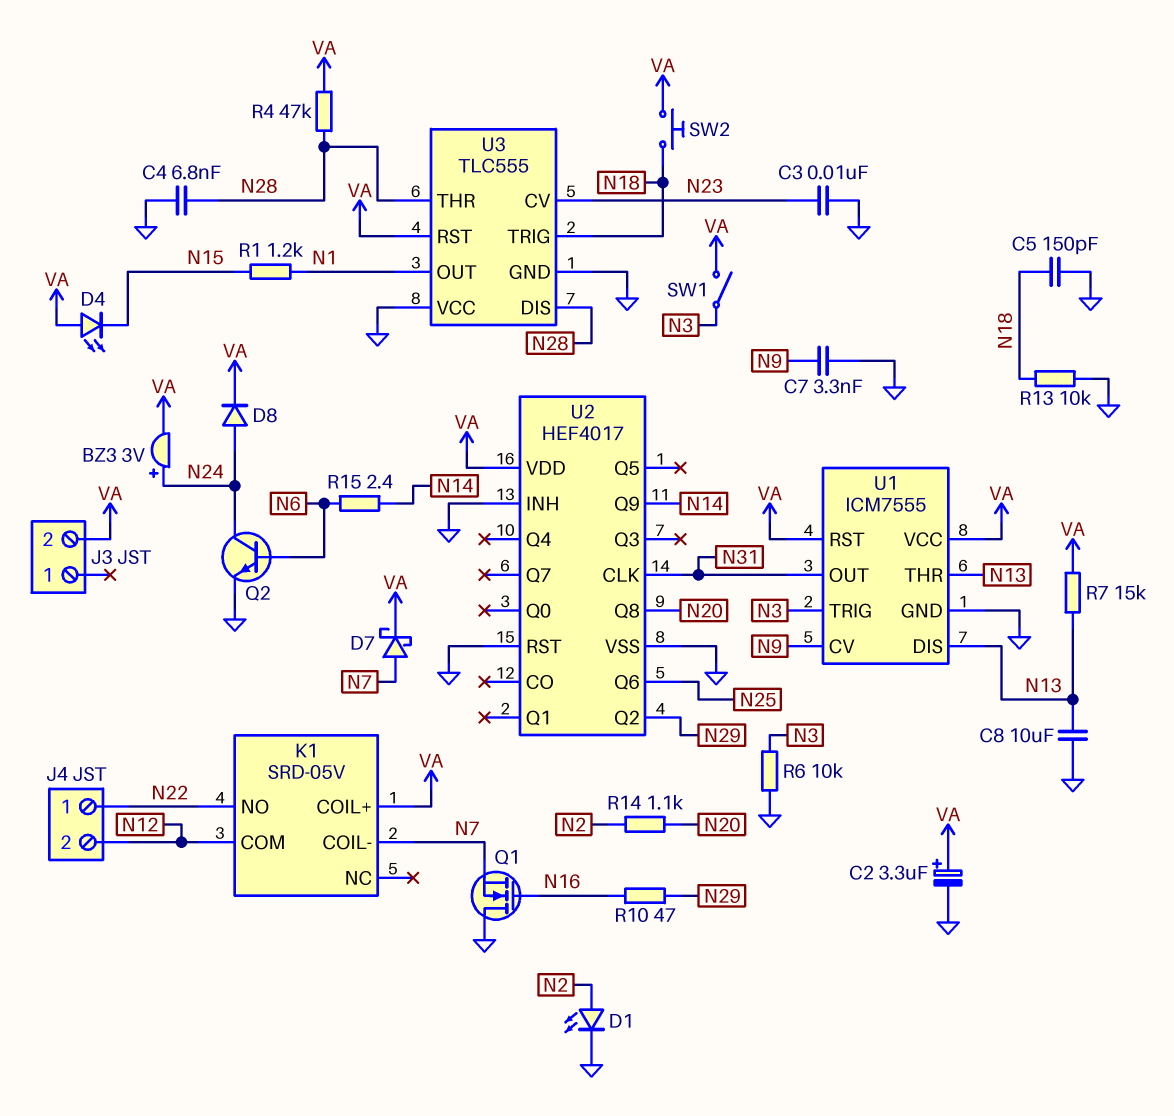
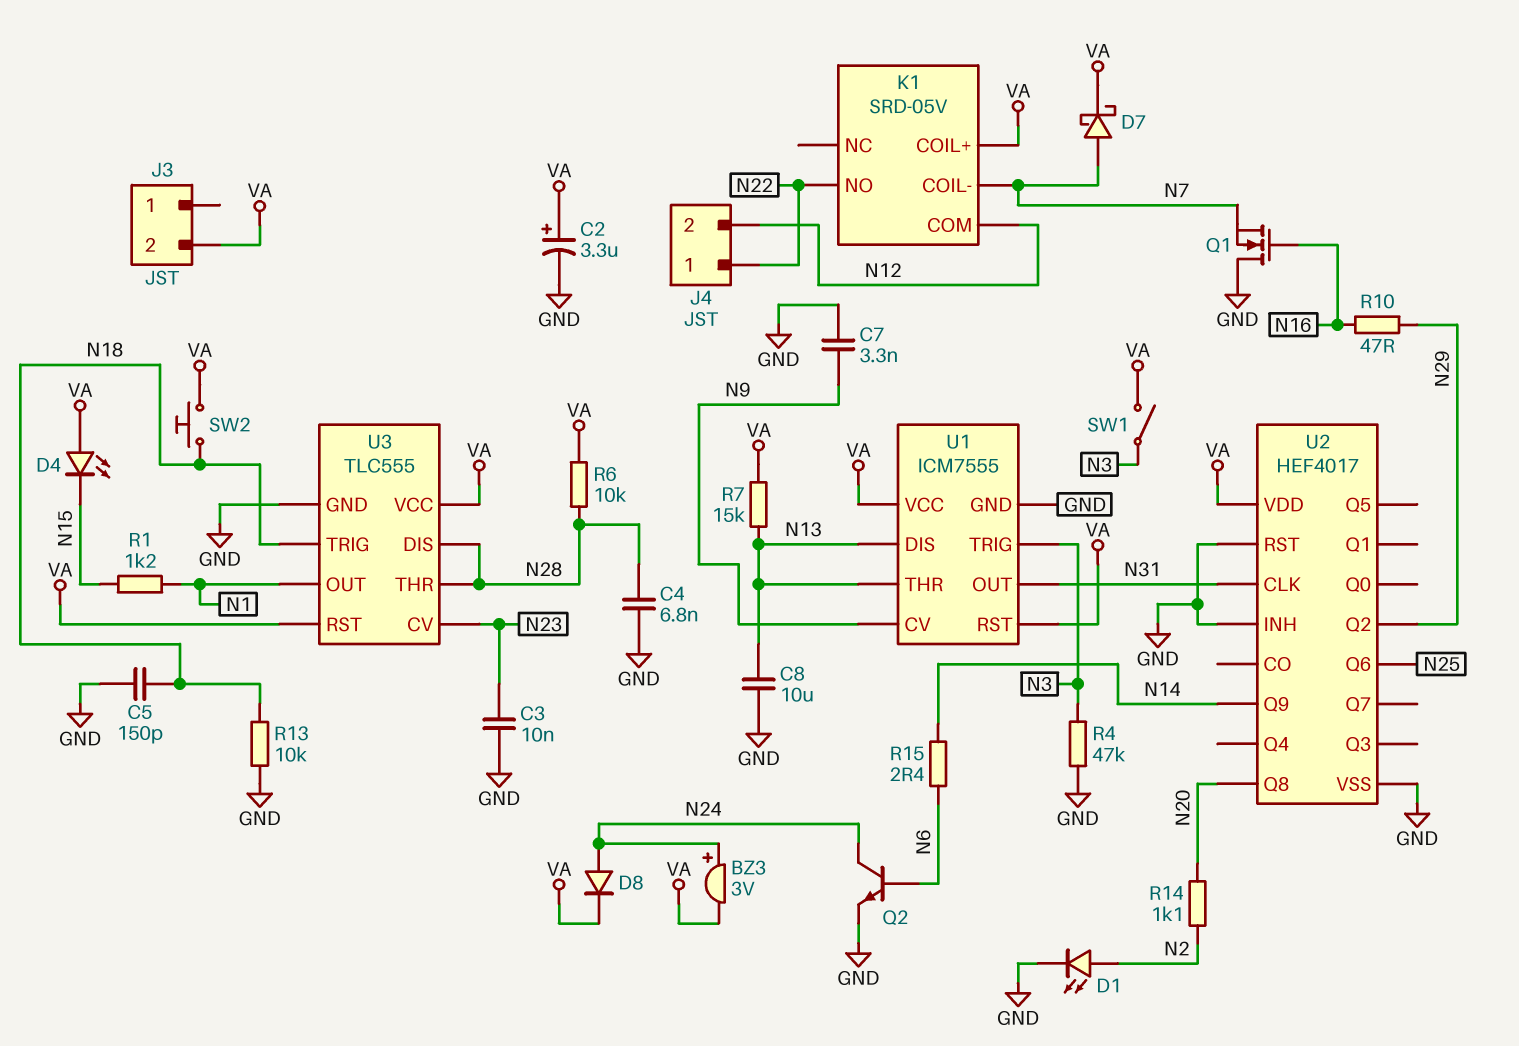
R4: 47k (N28, VA) -> 47k (GND, N3)
R6: 10k (GND, N3) -> 10k (N28, VA)
U3 pin VCC: GND -> VA

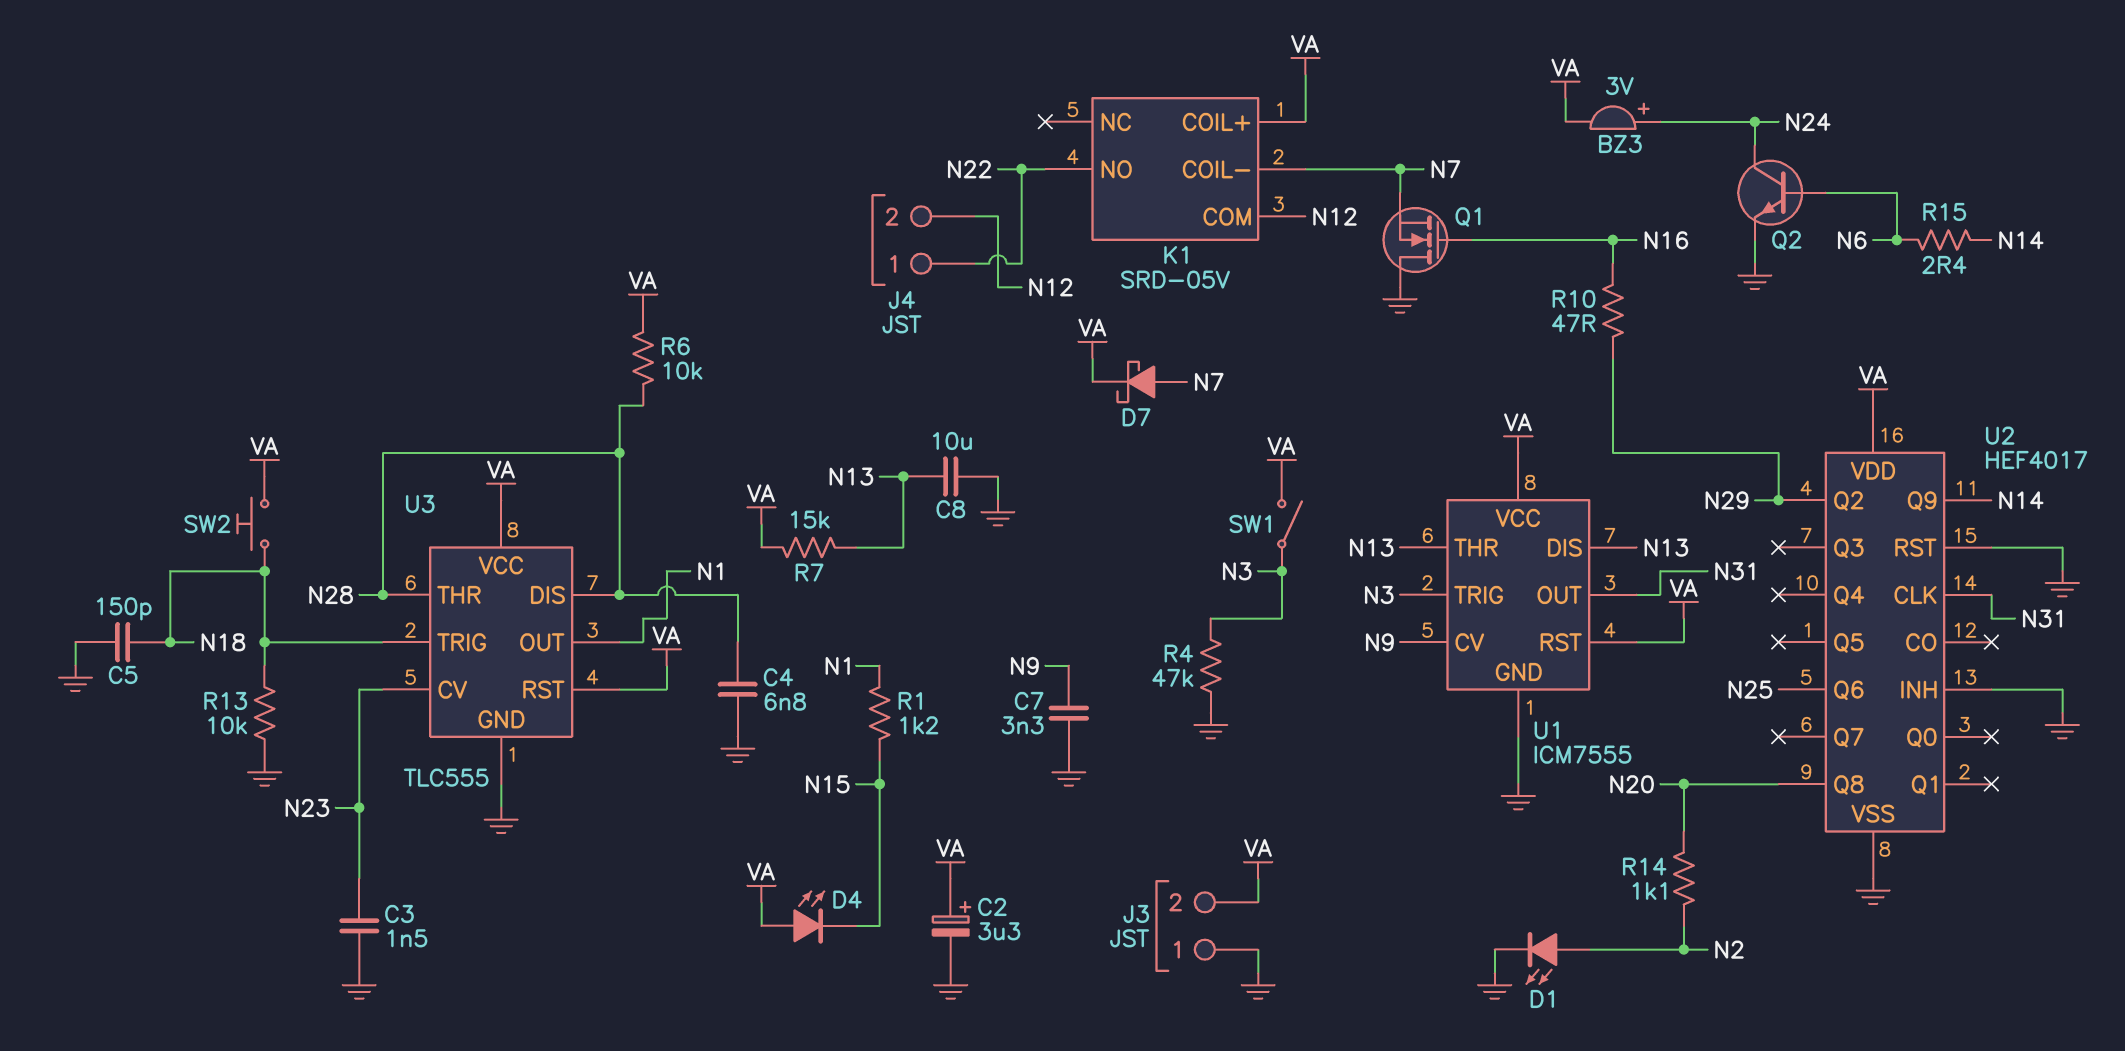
C3: 10nF (GND, N23) -> 1.5nF (GND, N23)
D8: diode (A N24, K VA) -> none
J3 pin 1: none -> GND

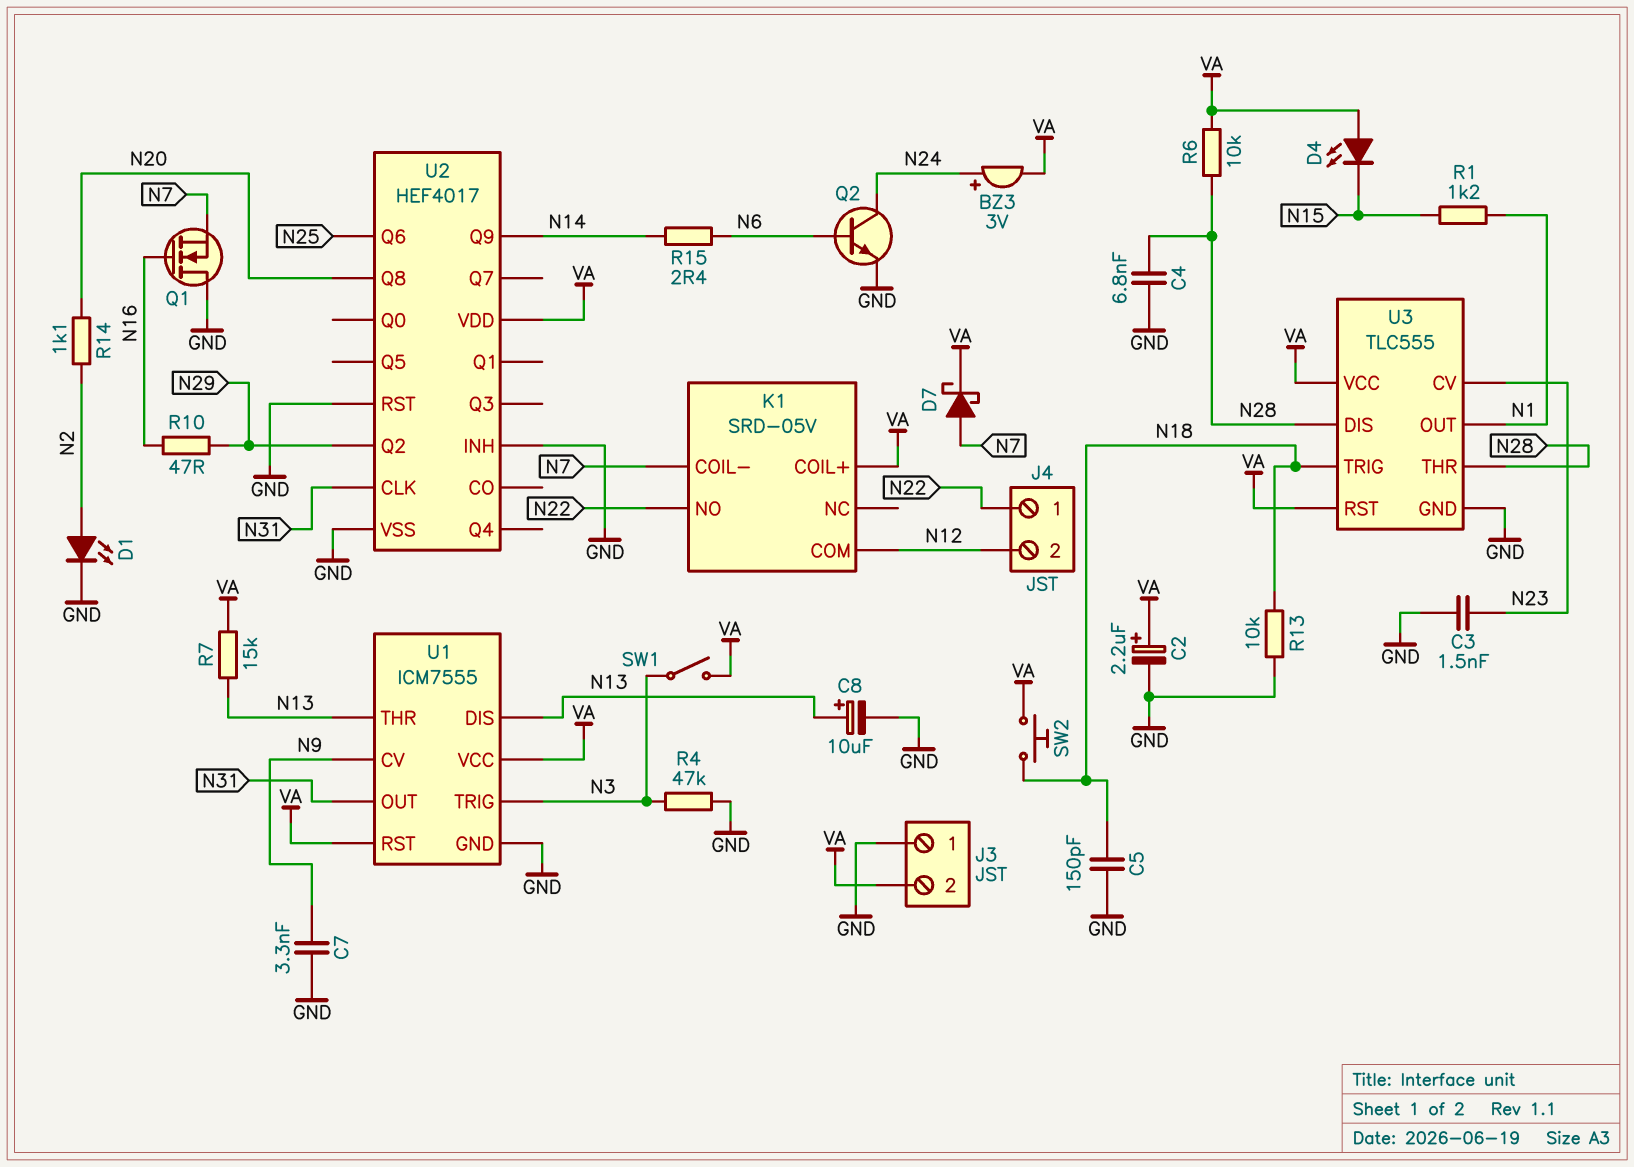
C2: 3.3uF (plus VA, minus GND) -> 2.2uF (plus VA, minus GND)
C8: 10uF (GND, N13) -> 10uF (plus N13, minus GND)

